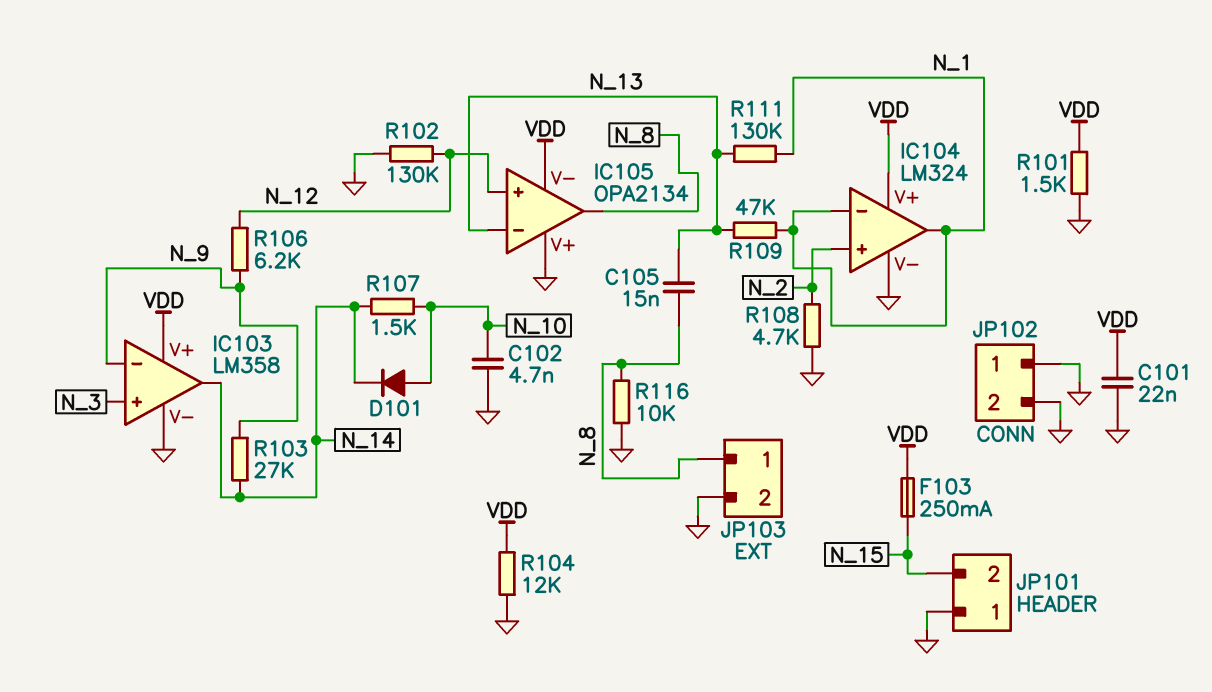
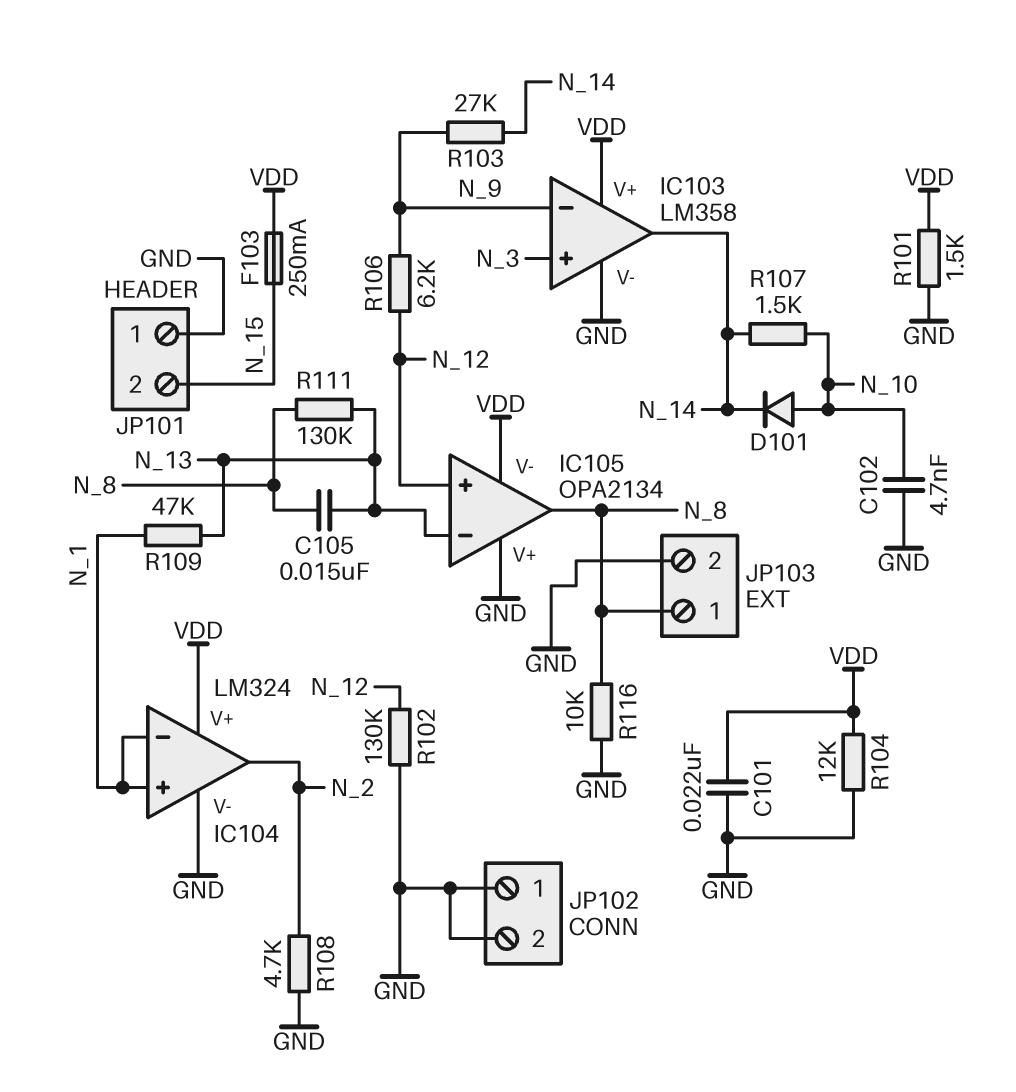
IC104 pin in+: N_2 -> N_1
IC104 pin out: N_1 -> N_2
R111: 130k (N_1, N_13) -> 130k (N_8, N_13)

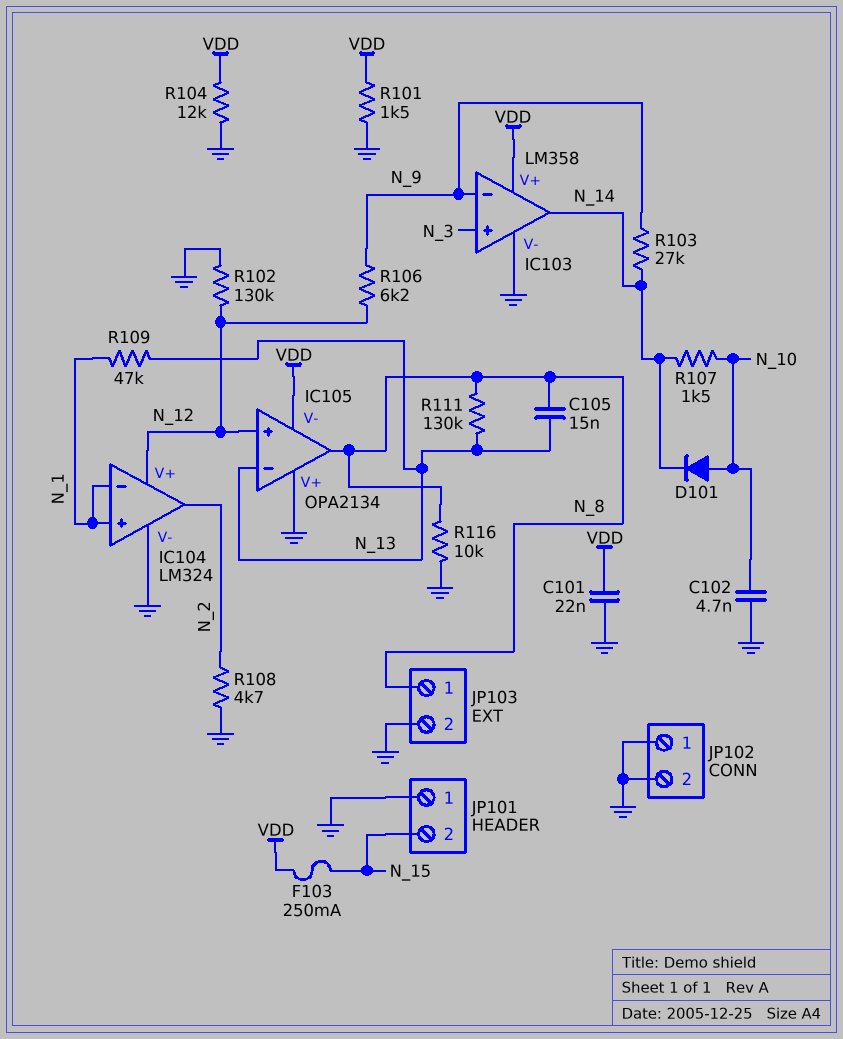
IC104 pin V+: VDD -> N_12

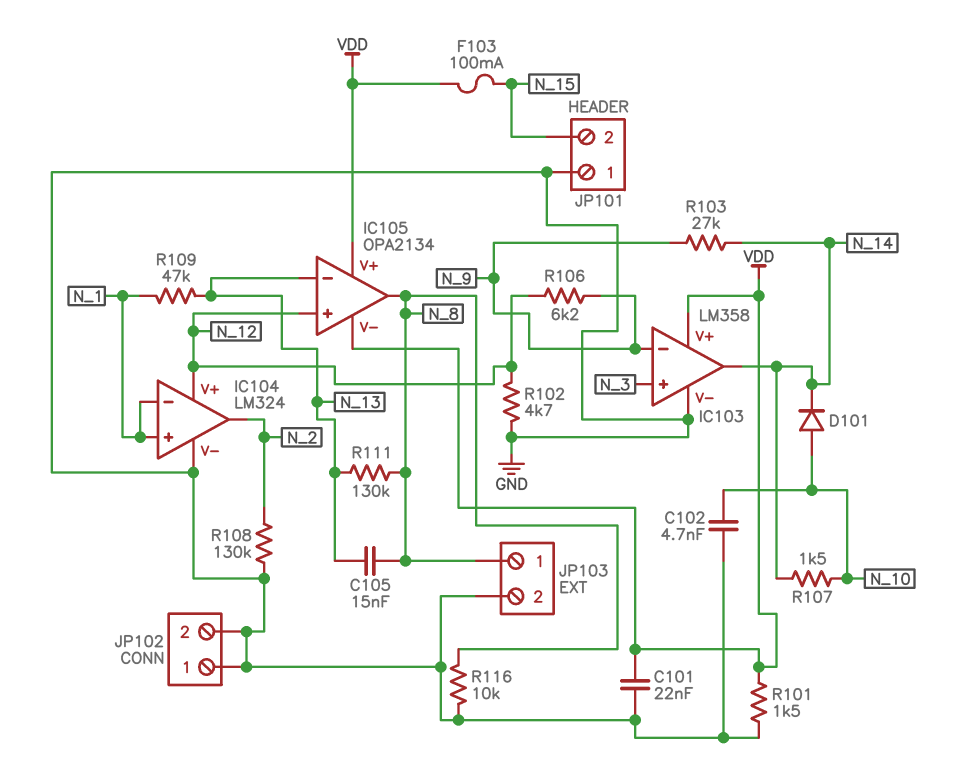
F103: 250mA (N_15, VDD) -> 100mA (N_15, VDD)
IC105 pin V+: GND -> VDD
R102: 130k (GND, N_12) -> 4.7k (GND, N_12)
R104: 12k (GND, VDD) -> none
R108: 4.7k (GND, N_2) -> 130k (GND, N_2)

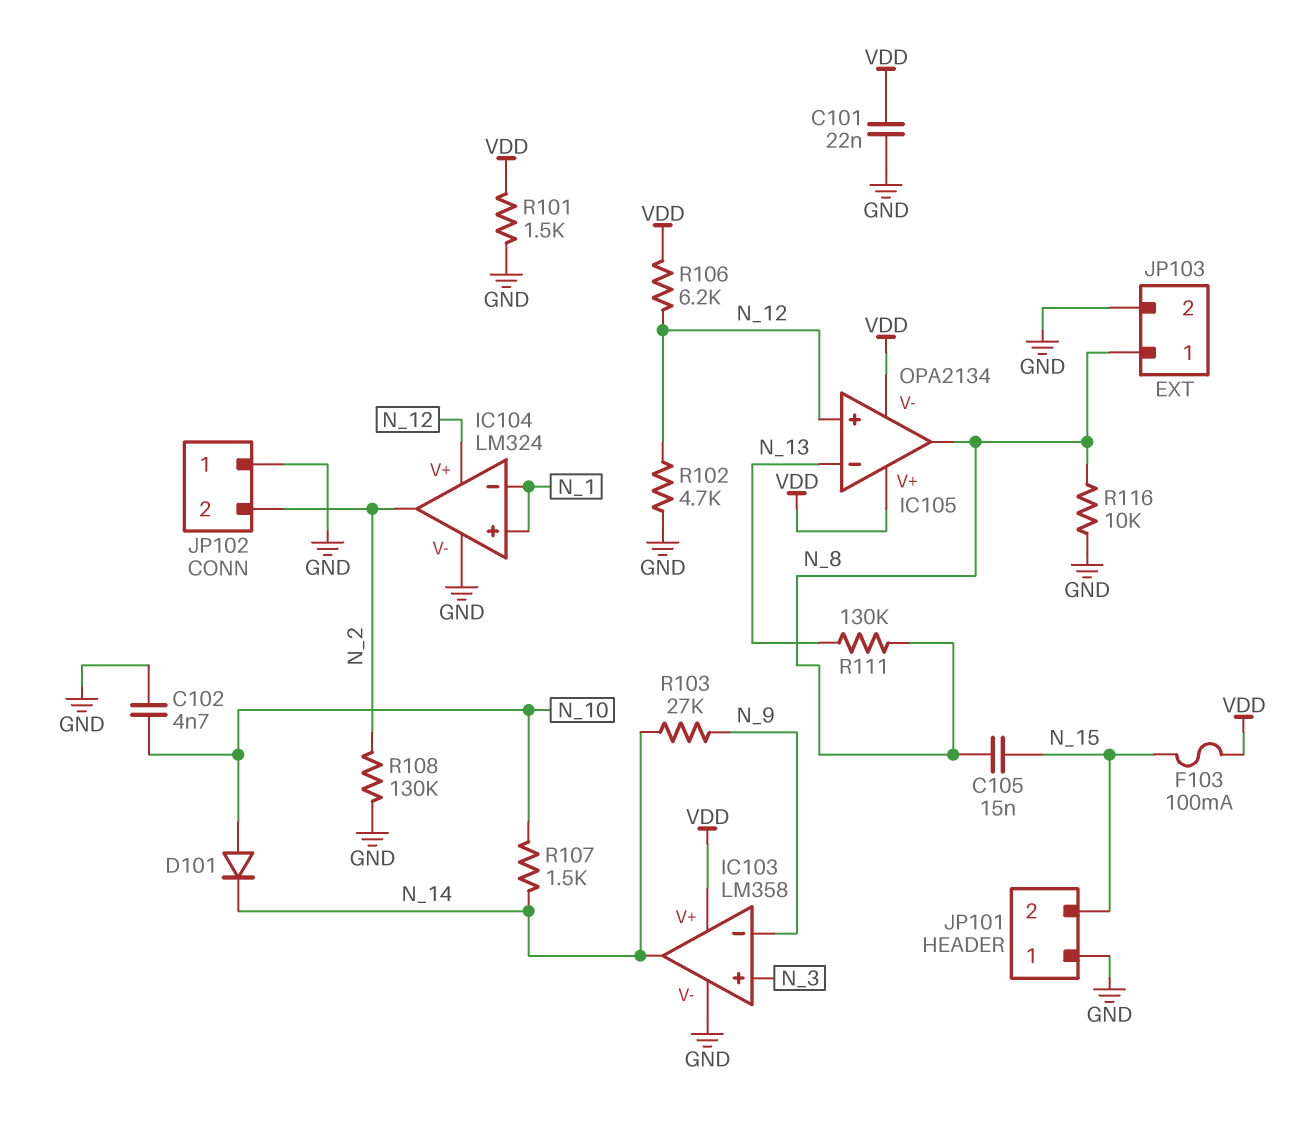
C105: 15nF (N_8, N_13) -> 15nF (N_8, N_15)
JP102 pin 2: GND -> N_2
R106: 6.2k (N_9, N_12) -> 6.2k (N_12, VDD)
R109: 47k (N_1, N_13) -> none

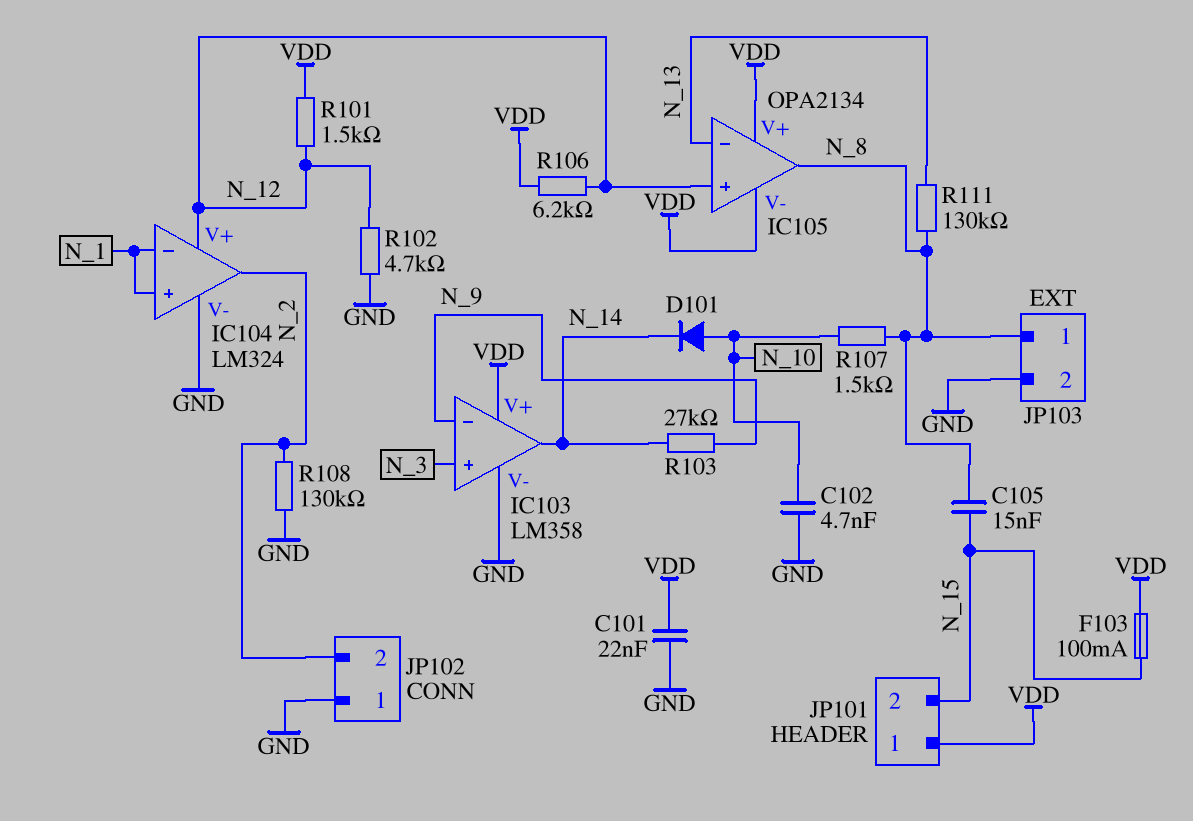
JP101 pin 1: GND -> VDD
R101: 1.5k (GND, VDD) -> 1.5k (N_12, VDD)
R107: 1.5k (N_10, N_14) -> 1.5k (N_8, N_10)
R116: 10k (GND, N_8) -> none

